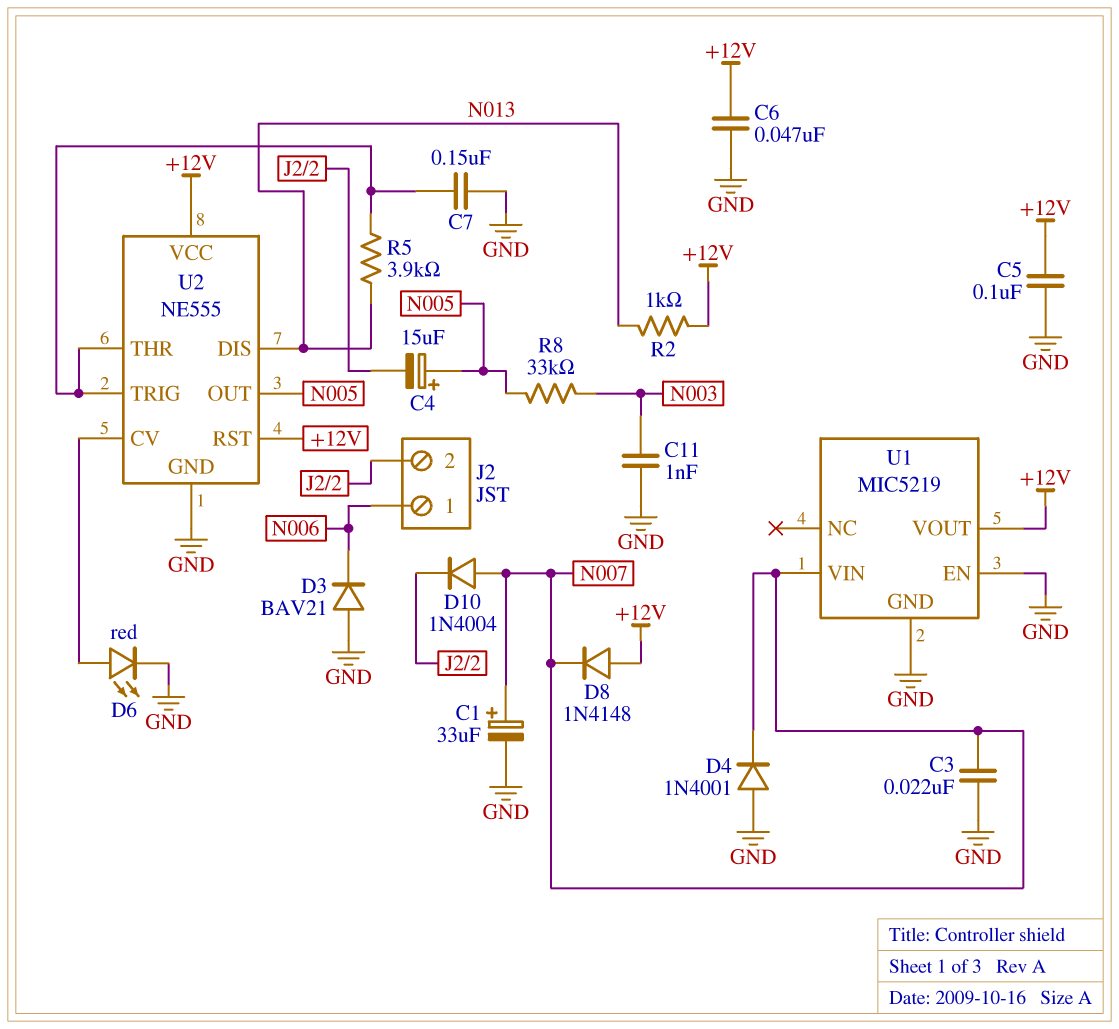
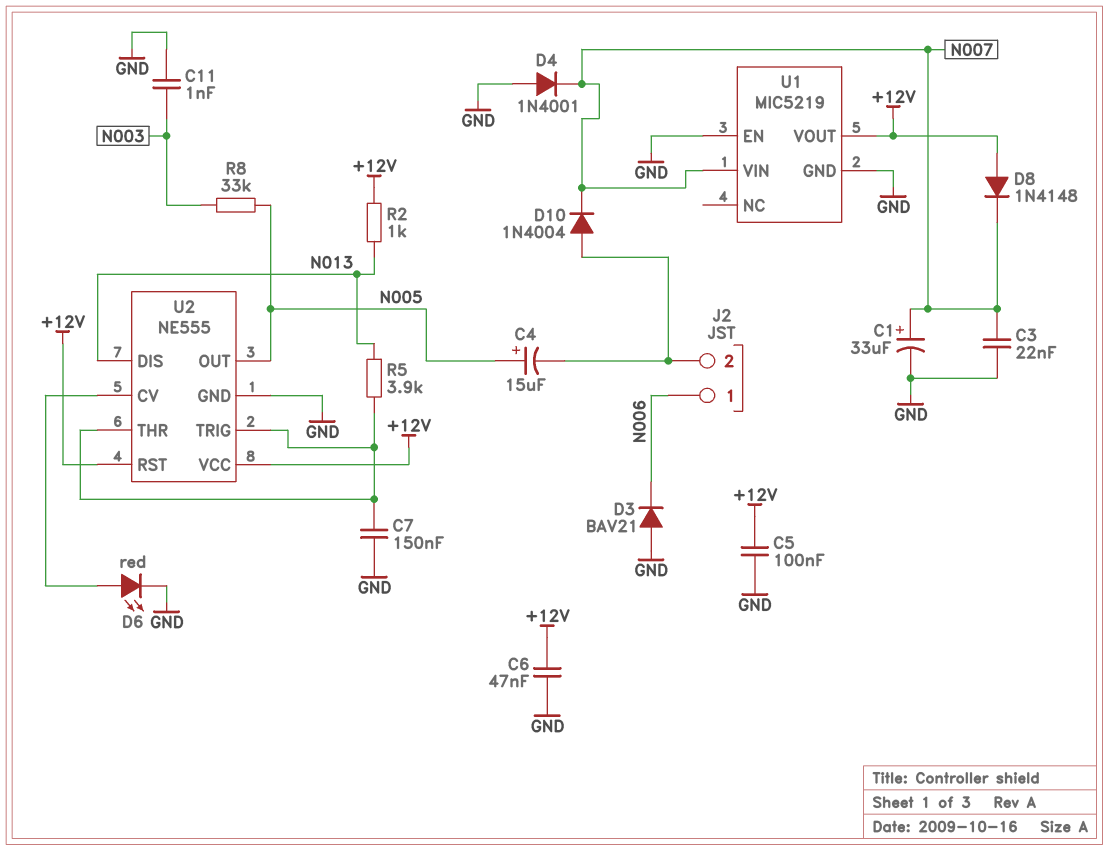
D10: diode 1N4004 (A N007, K J2/2) -> diode 1N4004 (A J2/2, K N007)

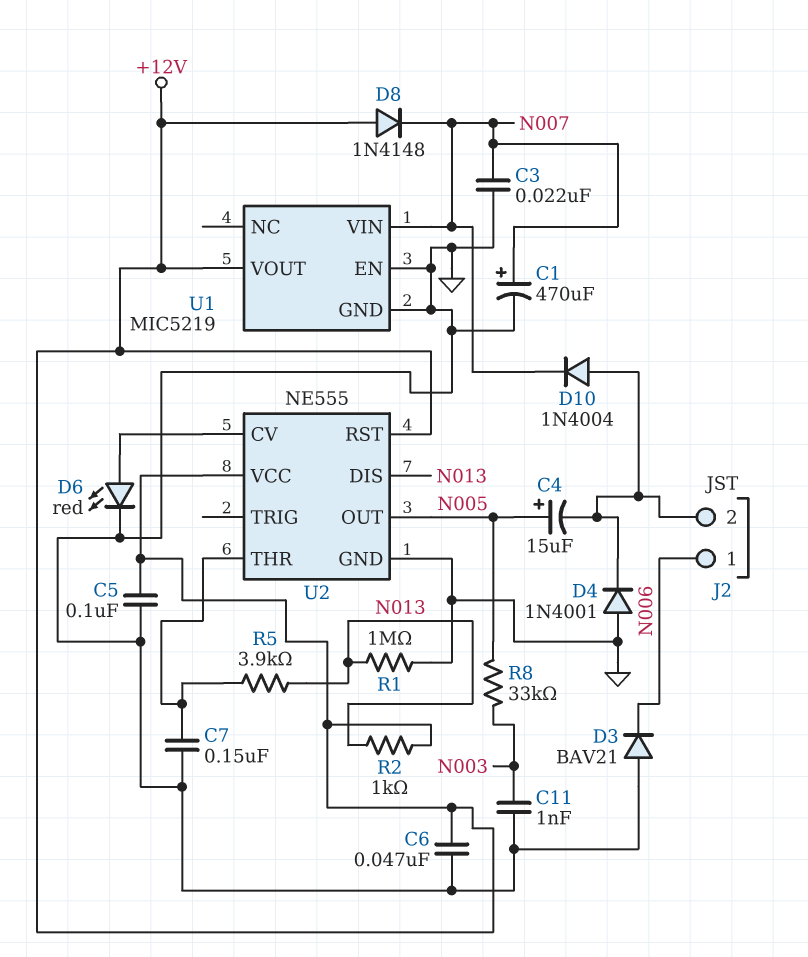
C1: 33uF (plus N007, minus GND) -> 470uF (plus N007, minus GND)
D4: diode 1N4001 (A GND, K N007) -> diode 1N4001 (A GND, K J2/2)
R1: none -> 1M (GND, N013)
U2 pin TRIG: U2/THR -> none

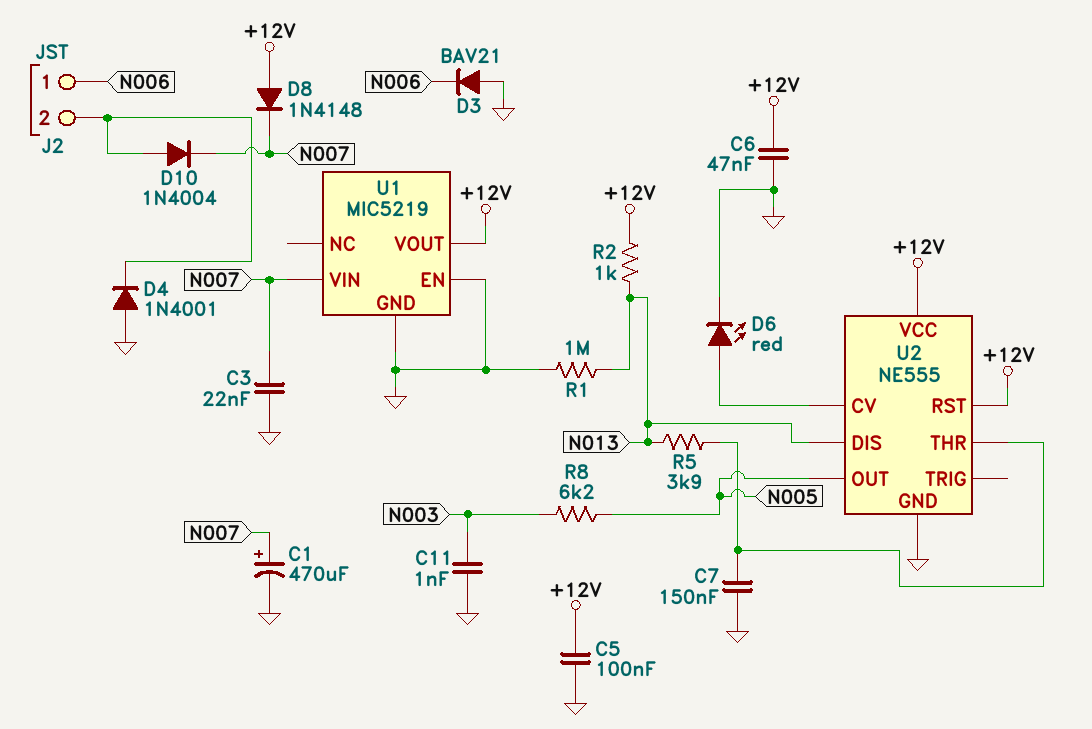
C4: 15uF (plus N005, minus J2/2) -> none
R8: 33k (N003, N005) -> 6.2k (N003, N005)

